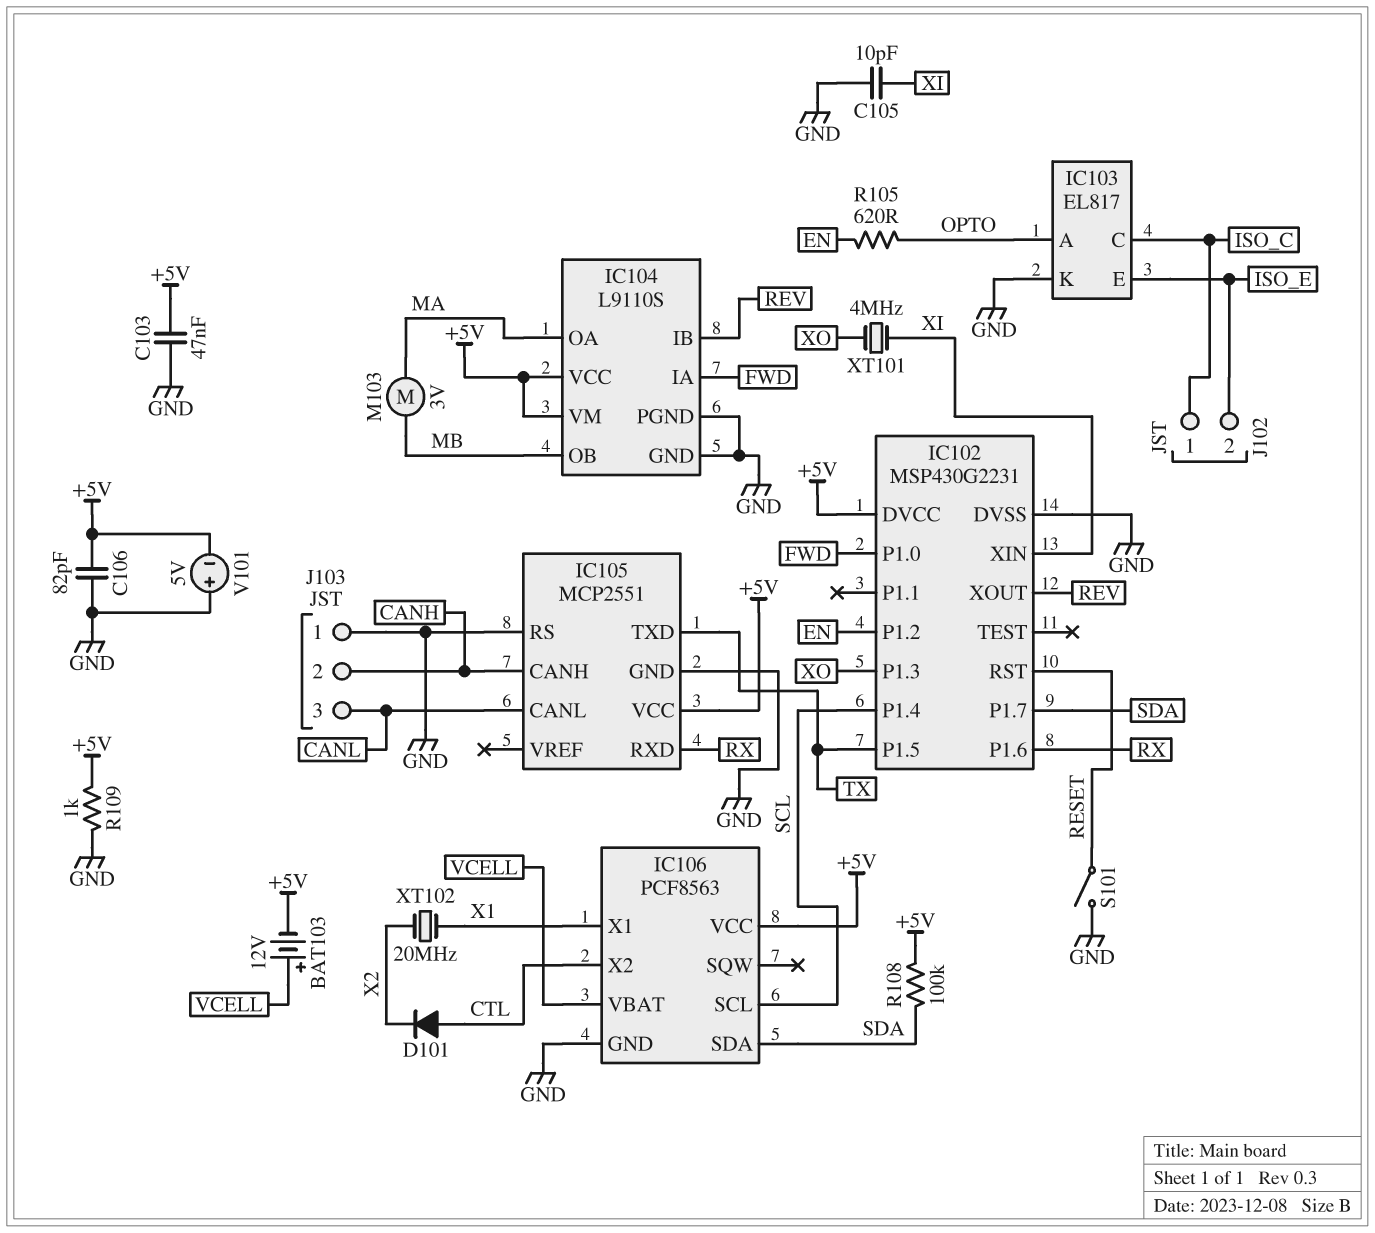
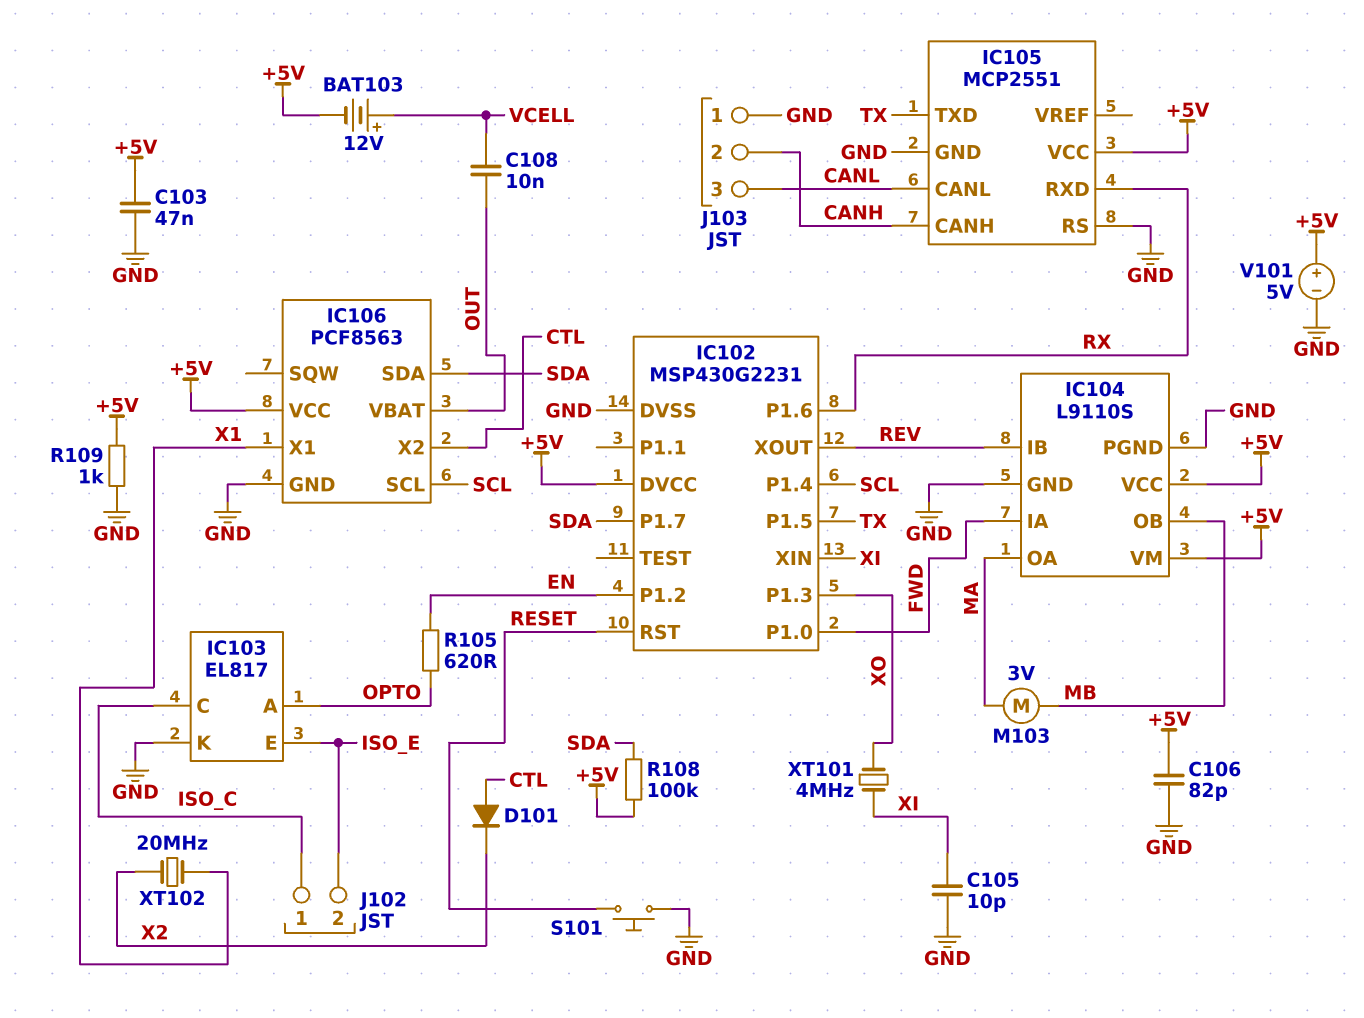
C108: none -> 10nF (OUT, VCELL)
IC106 pin VBAT: VCELL -> OUT
S101: switch (GND, RESET) -> button (GND, RESET)
V101: 5V (plus GND, minus +5V) -> 5V (plus +5V, minus GND)

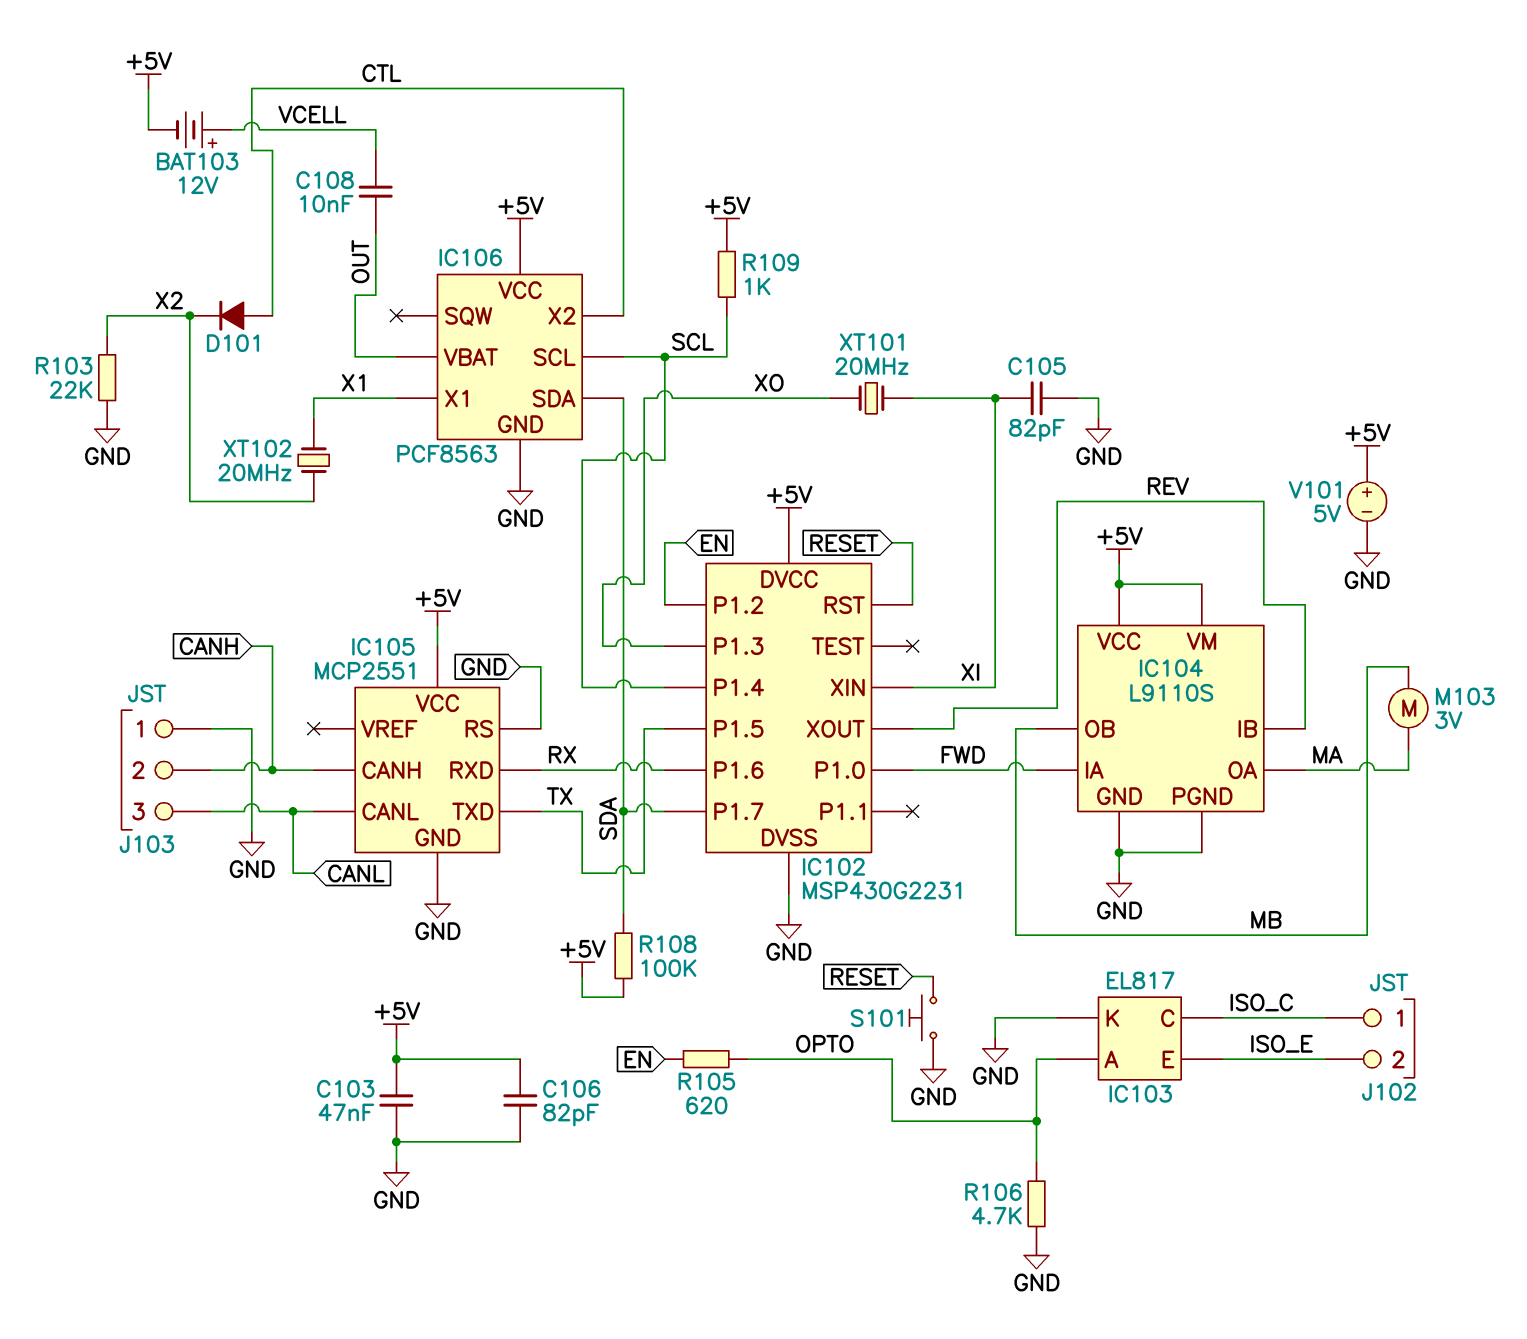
C105: 10pF (GND, XI) -> 82pF (GND, XI)
R103: none -> 22k (GND, X2)
R106: none -> 4.7k (GND, OPTO)
R109: 1k (+5V, GND) -> 1k (+5V, SCL)
XT101: 4MHz (XI, XO) -> 20MHz (XI, XO)

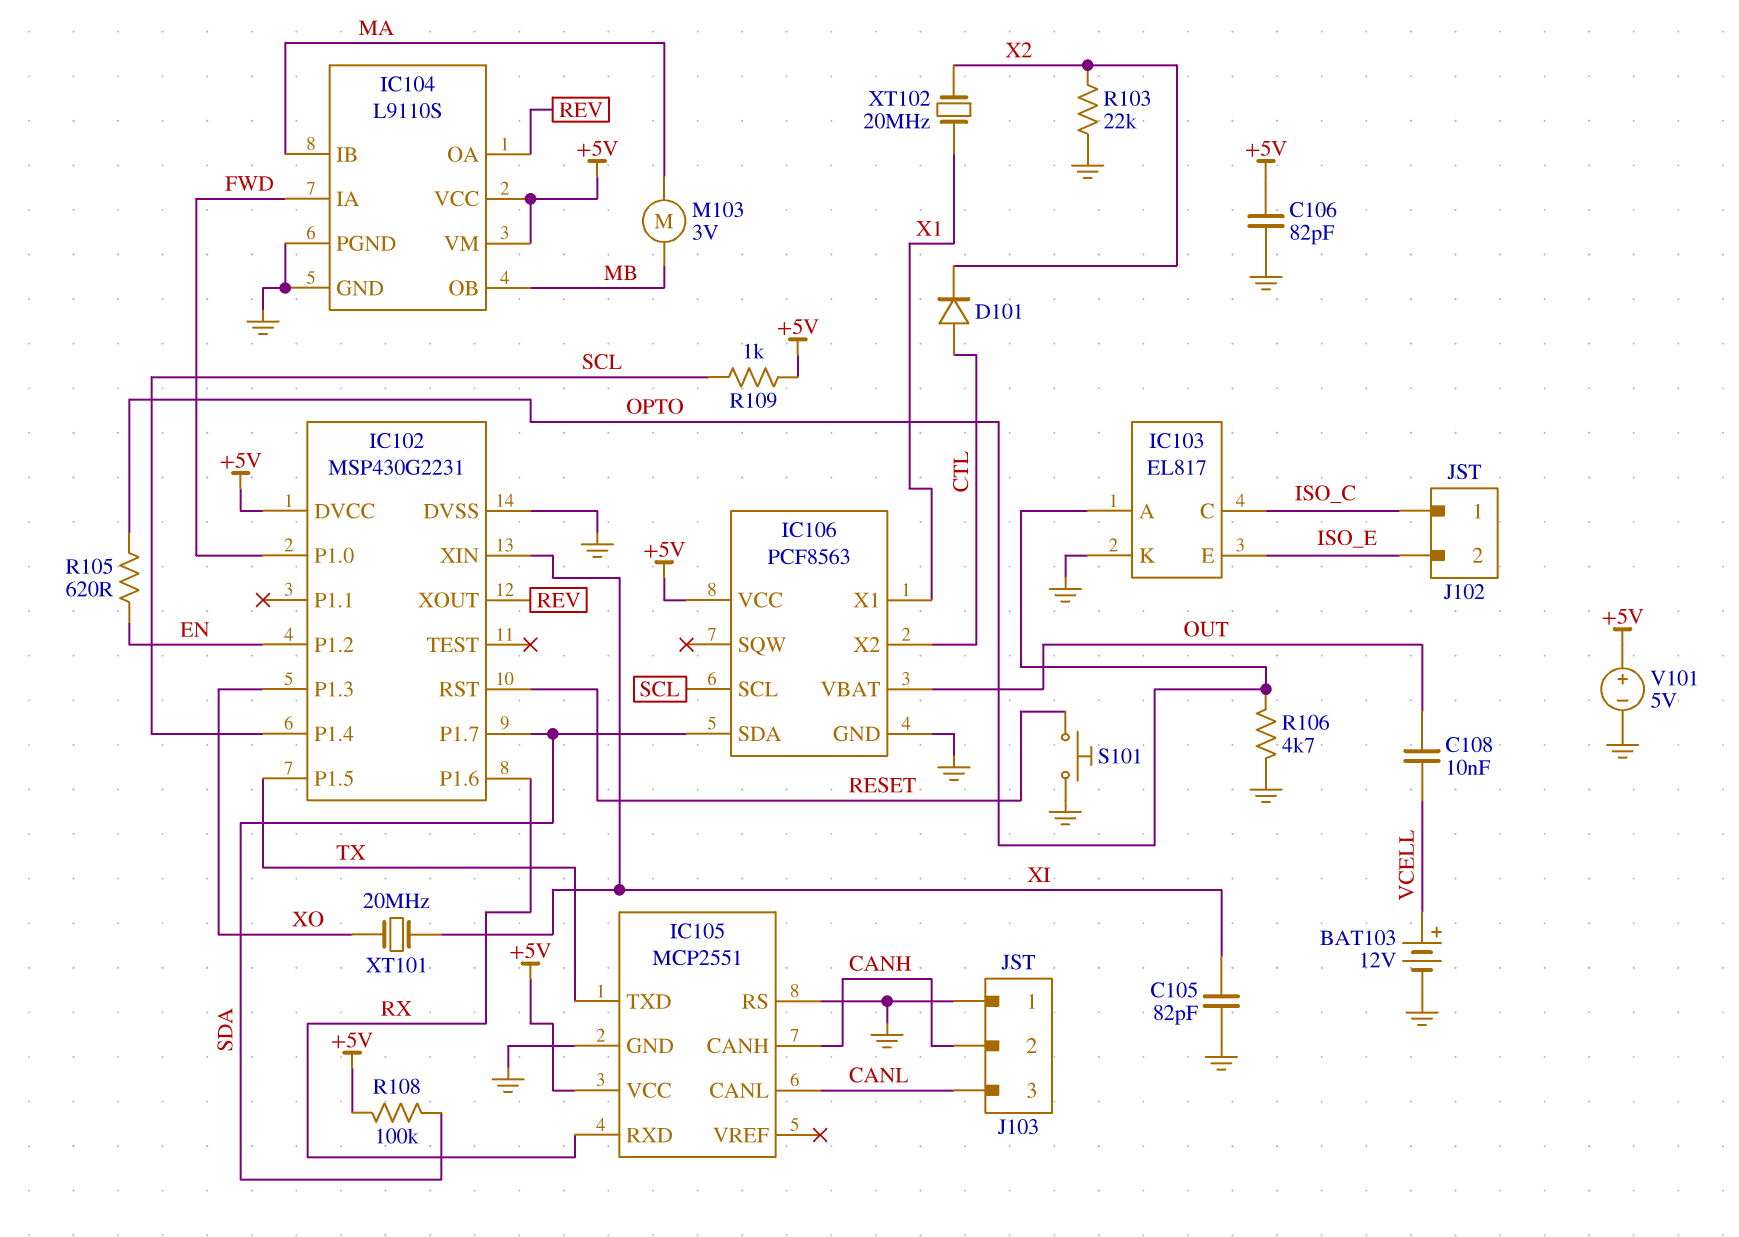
BAT103: 12V (plus VCELL, minus +5V) -> 12V (plus VCELL, minus GND)
C103: 47nF (+5V, GND) -> none
IC104 pin IB: REV -> MA
IC104 pin OA: MA -> REV

